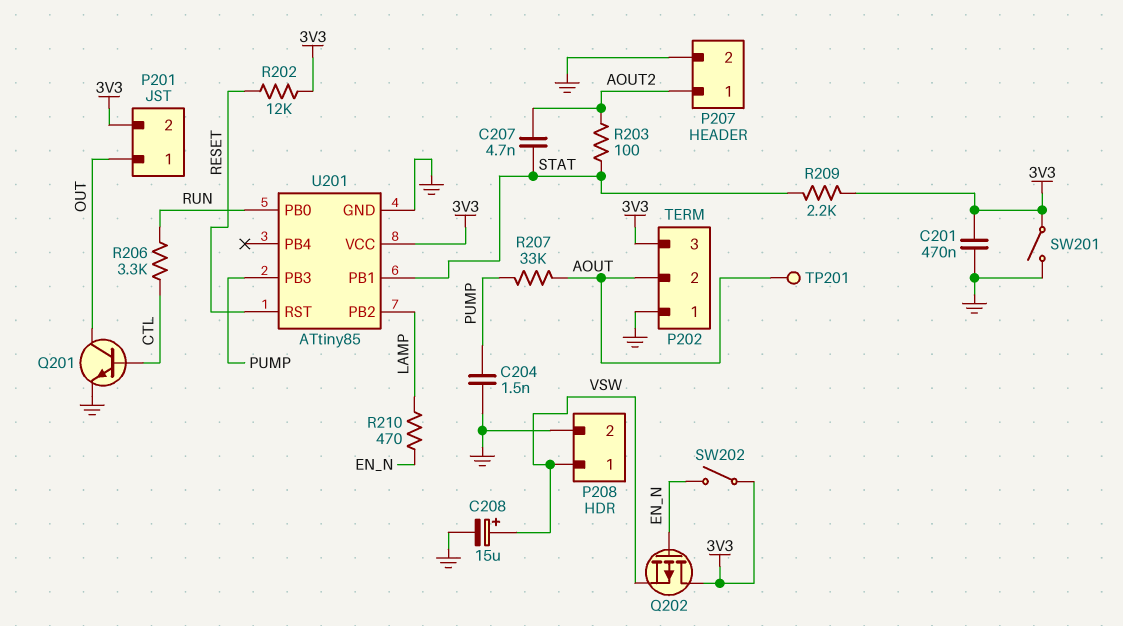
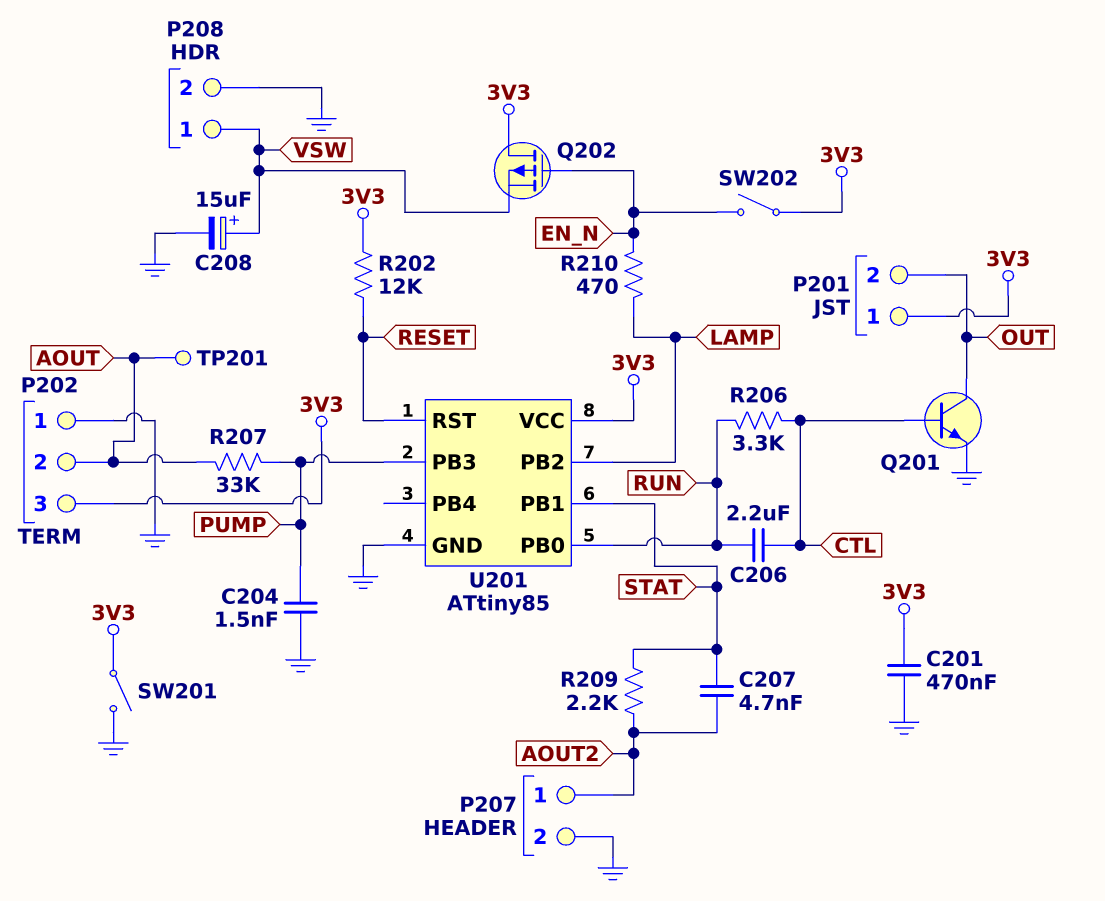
C206: none -> 2.2uF (CTL, RUN)
P201 pin 1: OUT -> 3V3
P201 pin 2: 3V3 -> OUT
R203: 100 (AOUT2, STAT) -> none
R209: 2.2k (3V3, STAT) -> 2.2k (AOUT2, STAT)

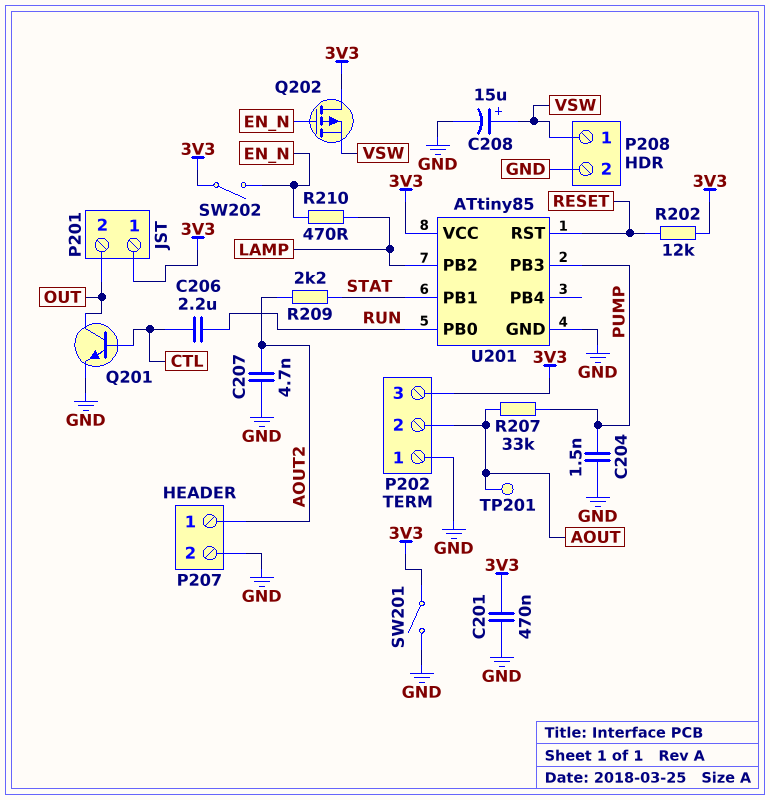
C207: 4.7nF (AOUT2, STAT) -> 4.7nF (AOUT2, GND)
R206: 3.3k (CTL, RUN) -> none

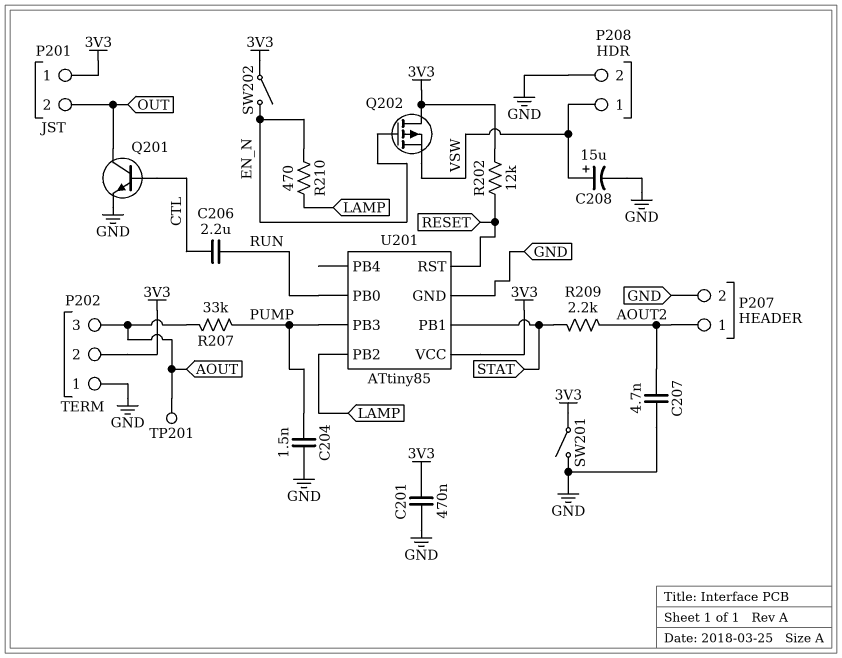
P202 pin 2: AOUT -> 3V3
P202 pin 3: 3V3 -> AOUT

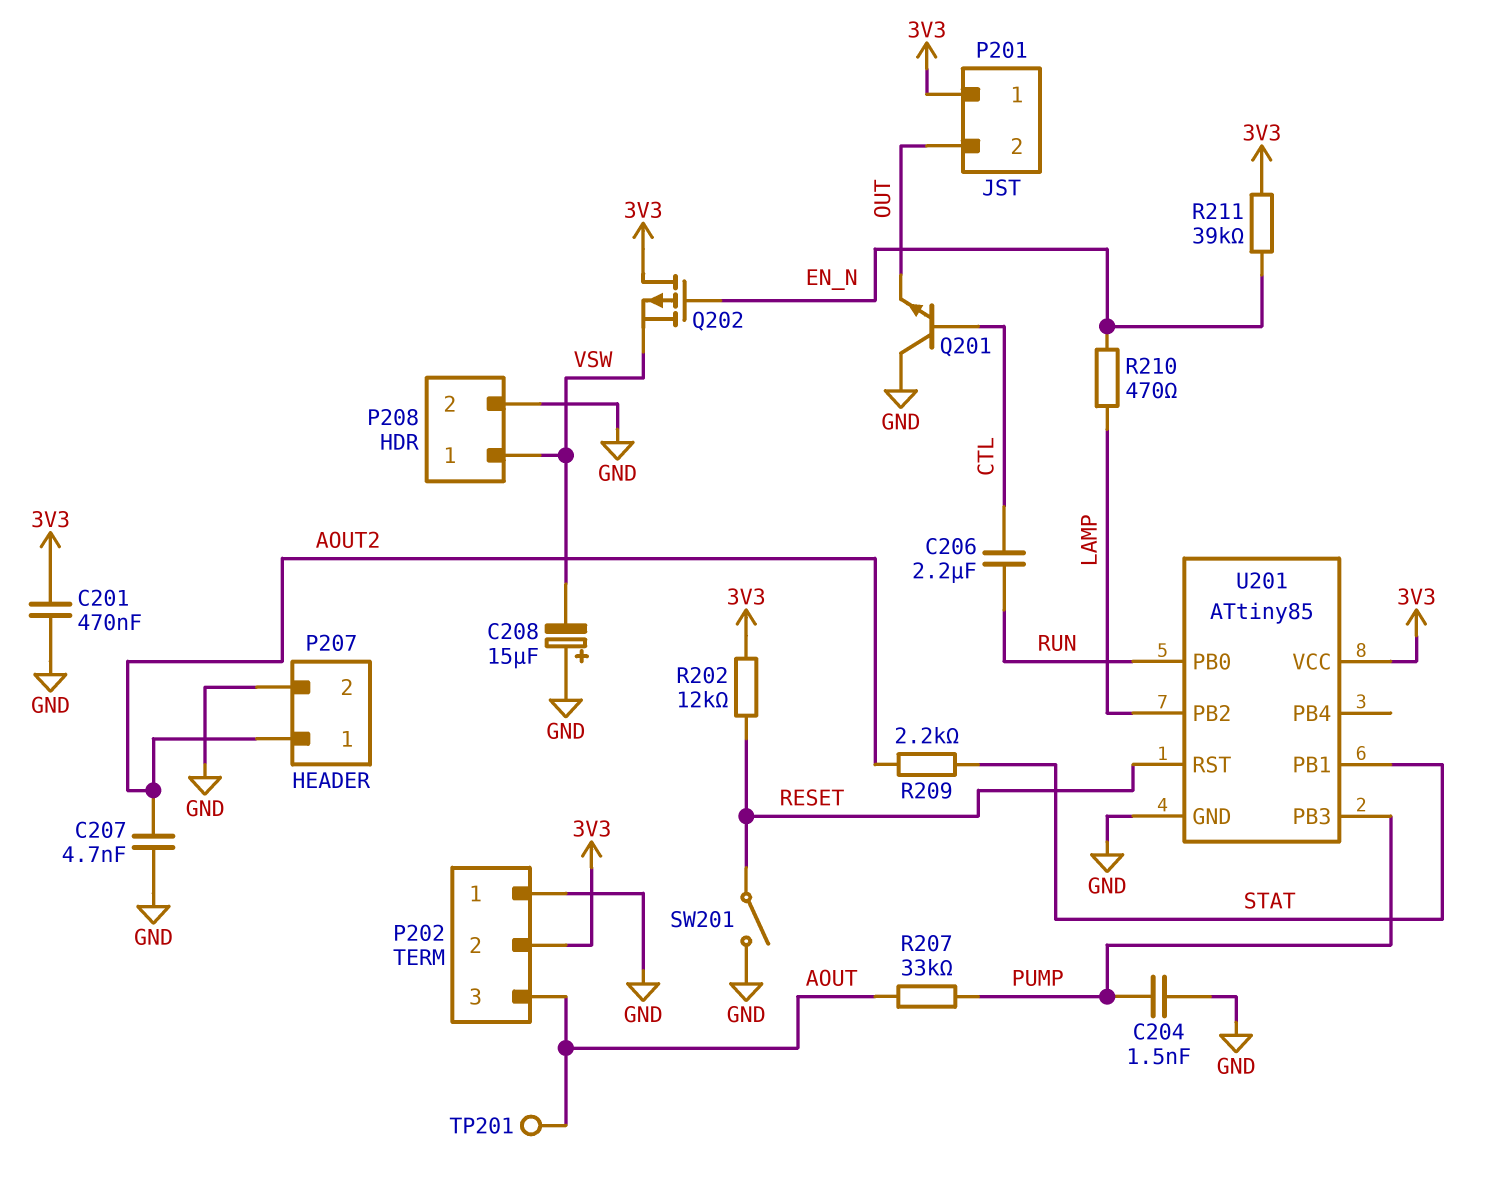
C208: 15uF (plus VSW, minus GND) -> 15uF (plus GND, minus VSW)
Q201: NPN (B CTL, C OUT, E GND) -> NPN (B CTL, C GND, E OUT)
R211: none -> 39k (3V3, EN_N)
SW201: switch (3V3, GND) -> switch (GND, RESET)
SW202: switch (3V3, EN_N) -> none

